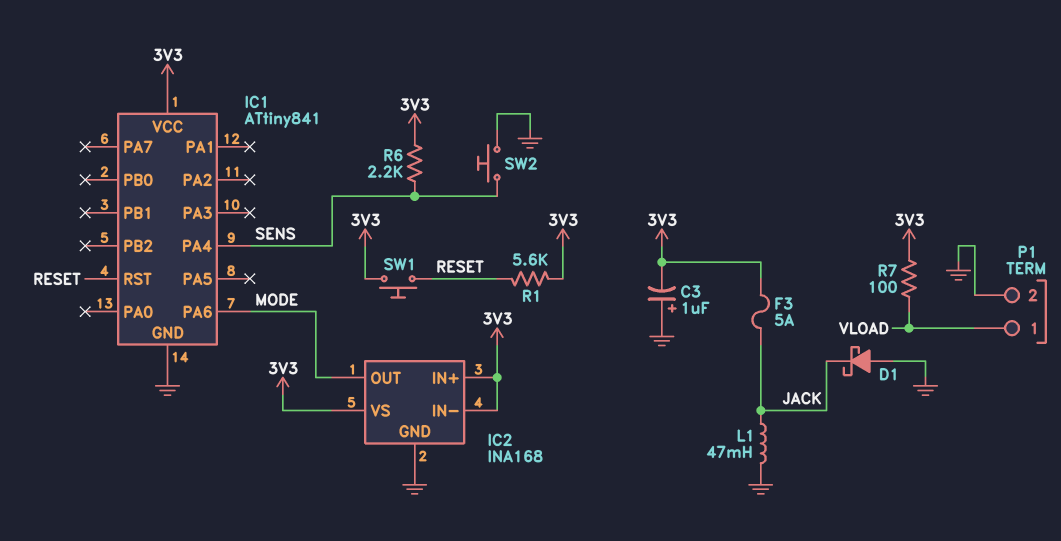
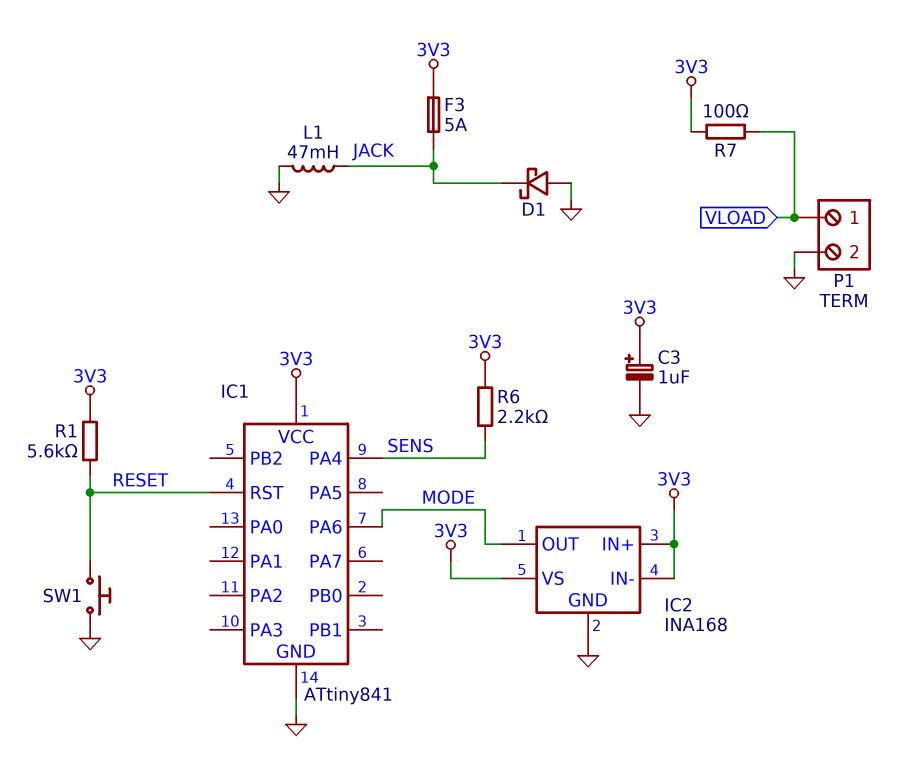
C3: 1uF (plus GND, minus 3V3) -> 1uF (plus 3V3, minus GND)
SW1: button (3V3, RESET) -> button (GND, RESET)
SW2: button (GND, SENS) -> none

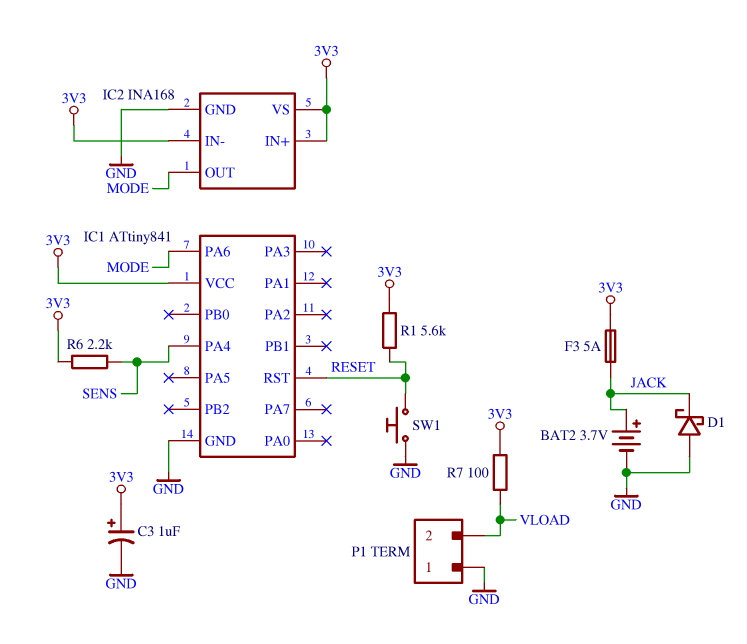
BAT2: none -> 3.7V (plus JACK, minus GND)
L1: 47mH (GND, JACK) -> none
P1 pin 1: VLOAD -> GND
P1 pin 2: GND -> VLOAD

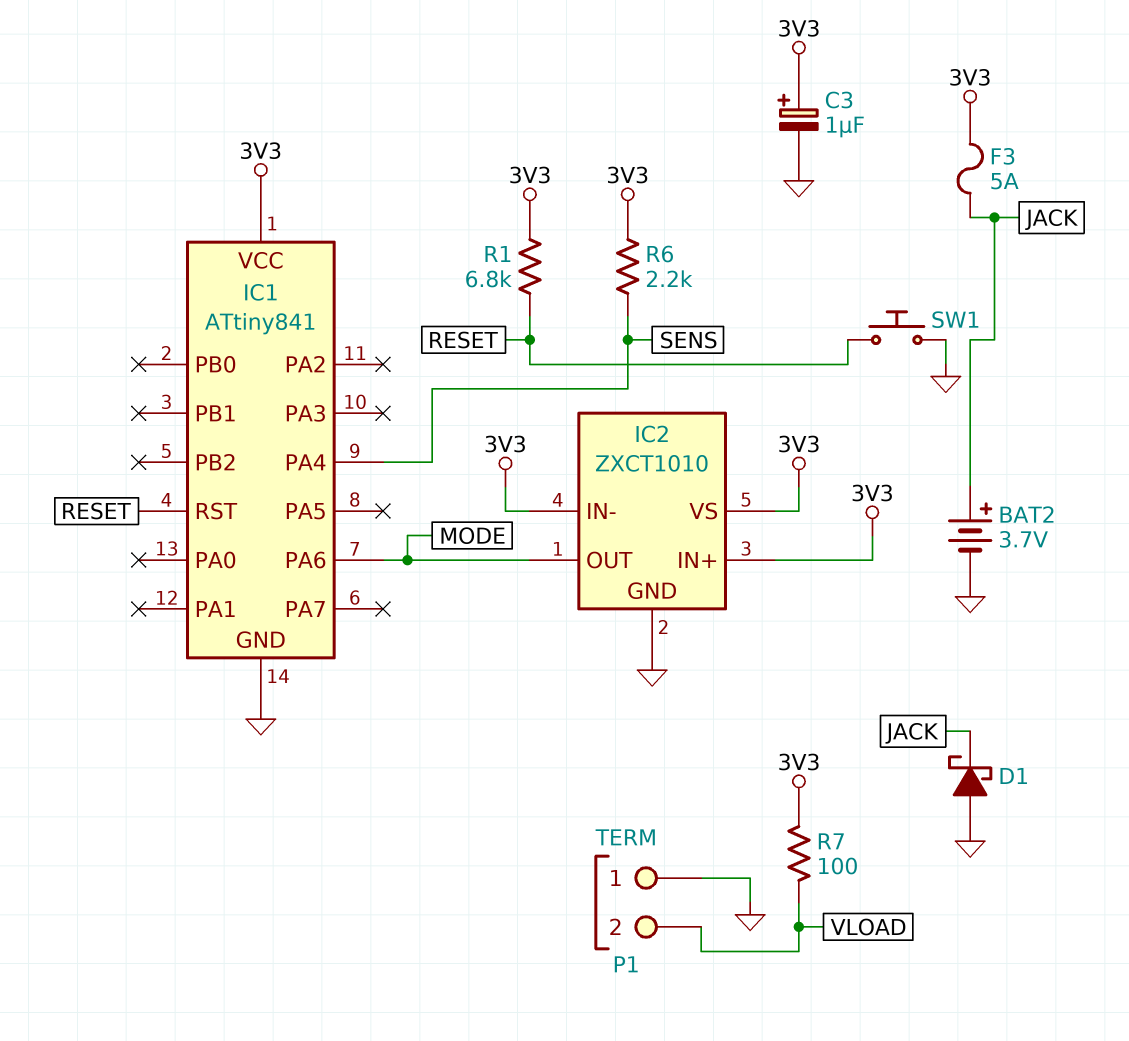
IC2: INA168 -> ZXCT1010
R1: 5.6k (3V3, RESET) -> 6.8k (3V3, RESET)

